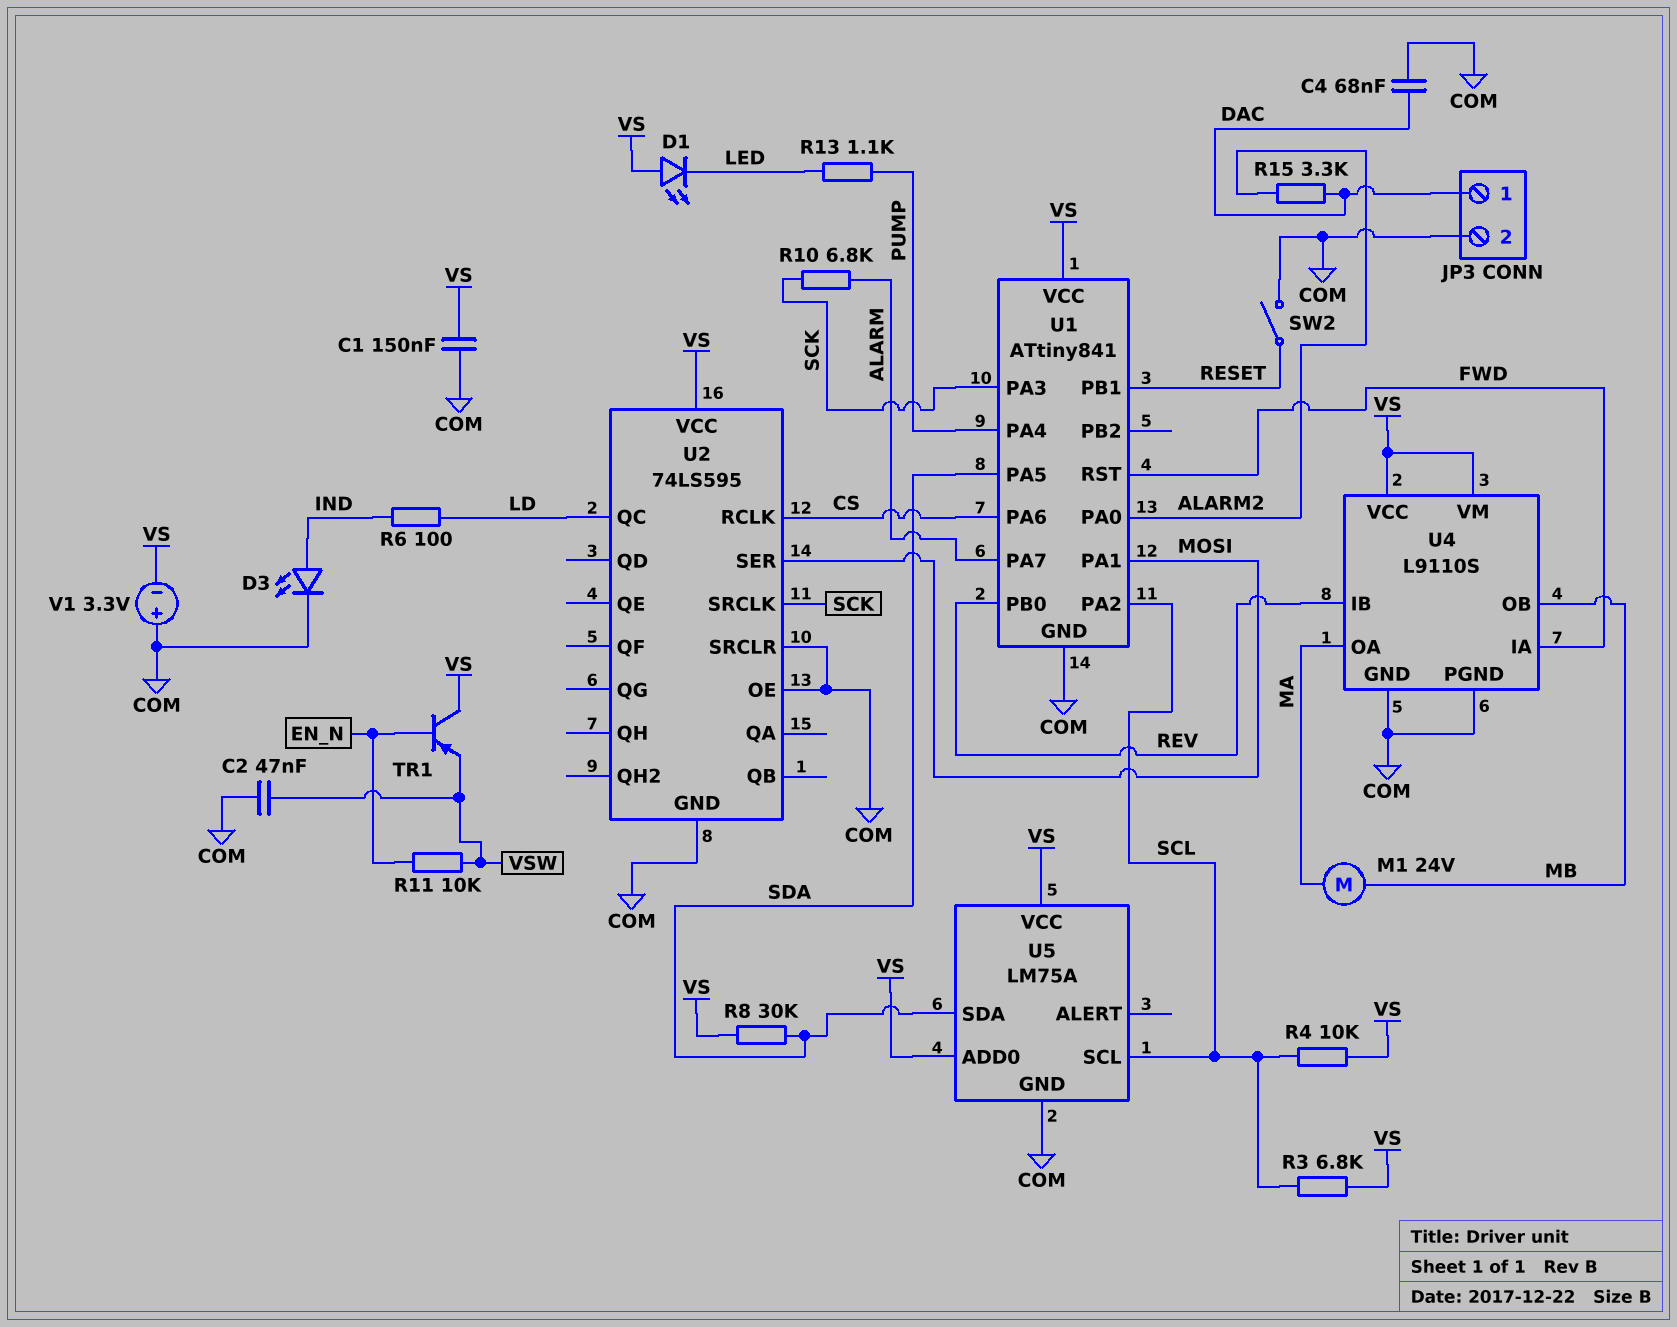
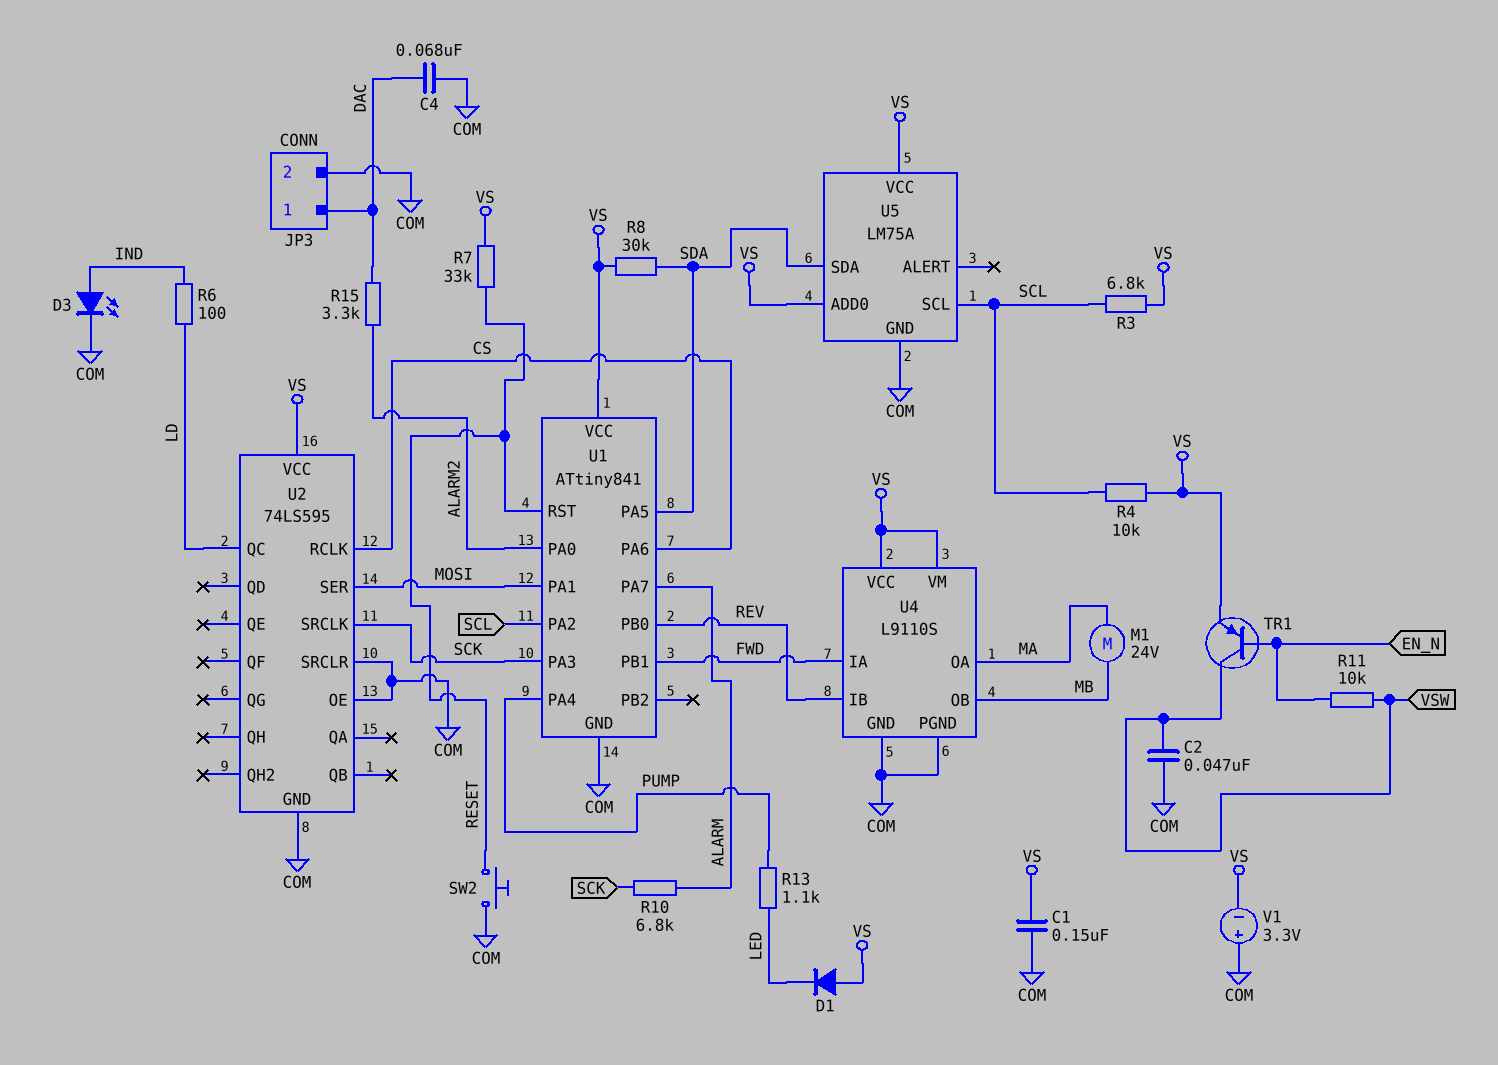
D1: LED (A VS, K LED) -> diode (A VS, K LED)
R7: none -> 33k (RESET, VS)
SW2: switch (COM, RESET) -> button (COM, RESET)
TR1: PNP (B EN_N, C VS, E VSW) -> PNP (B EN_N, C VSW, E VS)
U1 pin PB1: RESET -> FWD
U1 pin RST: FWD -> RESET

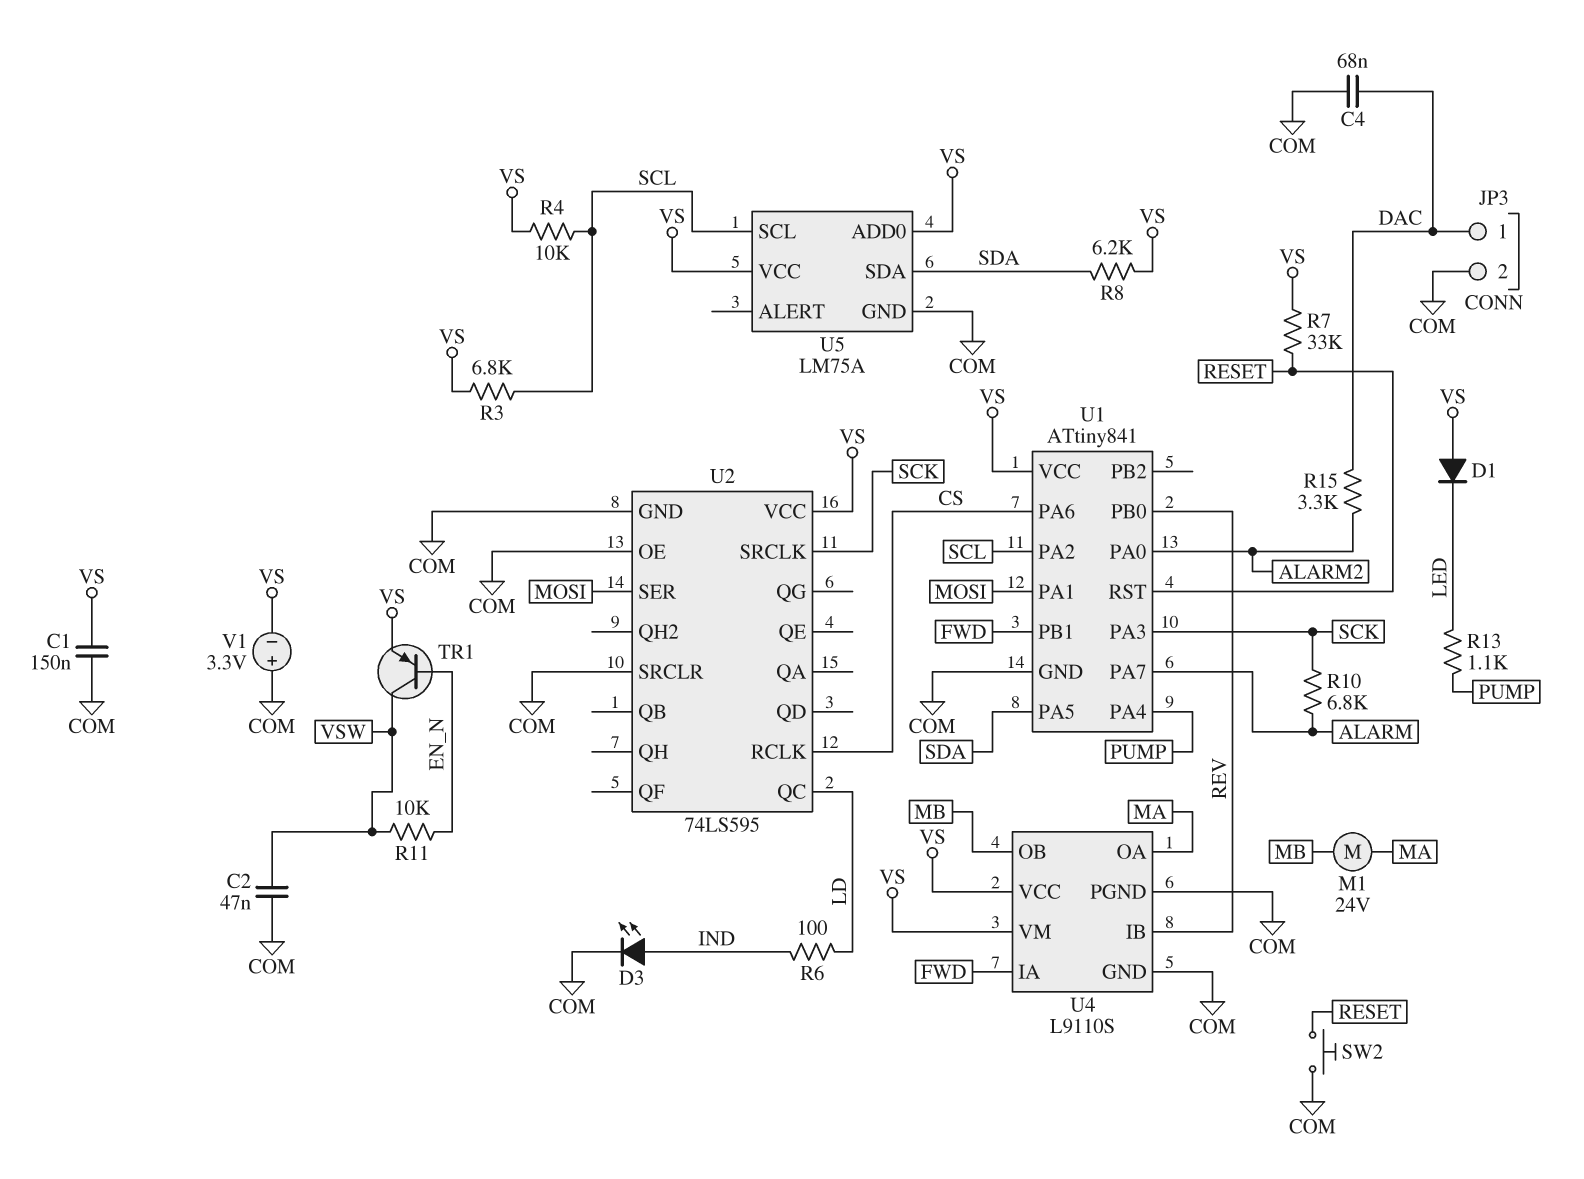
R8: 30k (SDA, VS) -> 6.2k (SDA, VS)

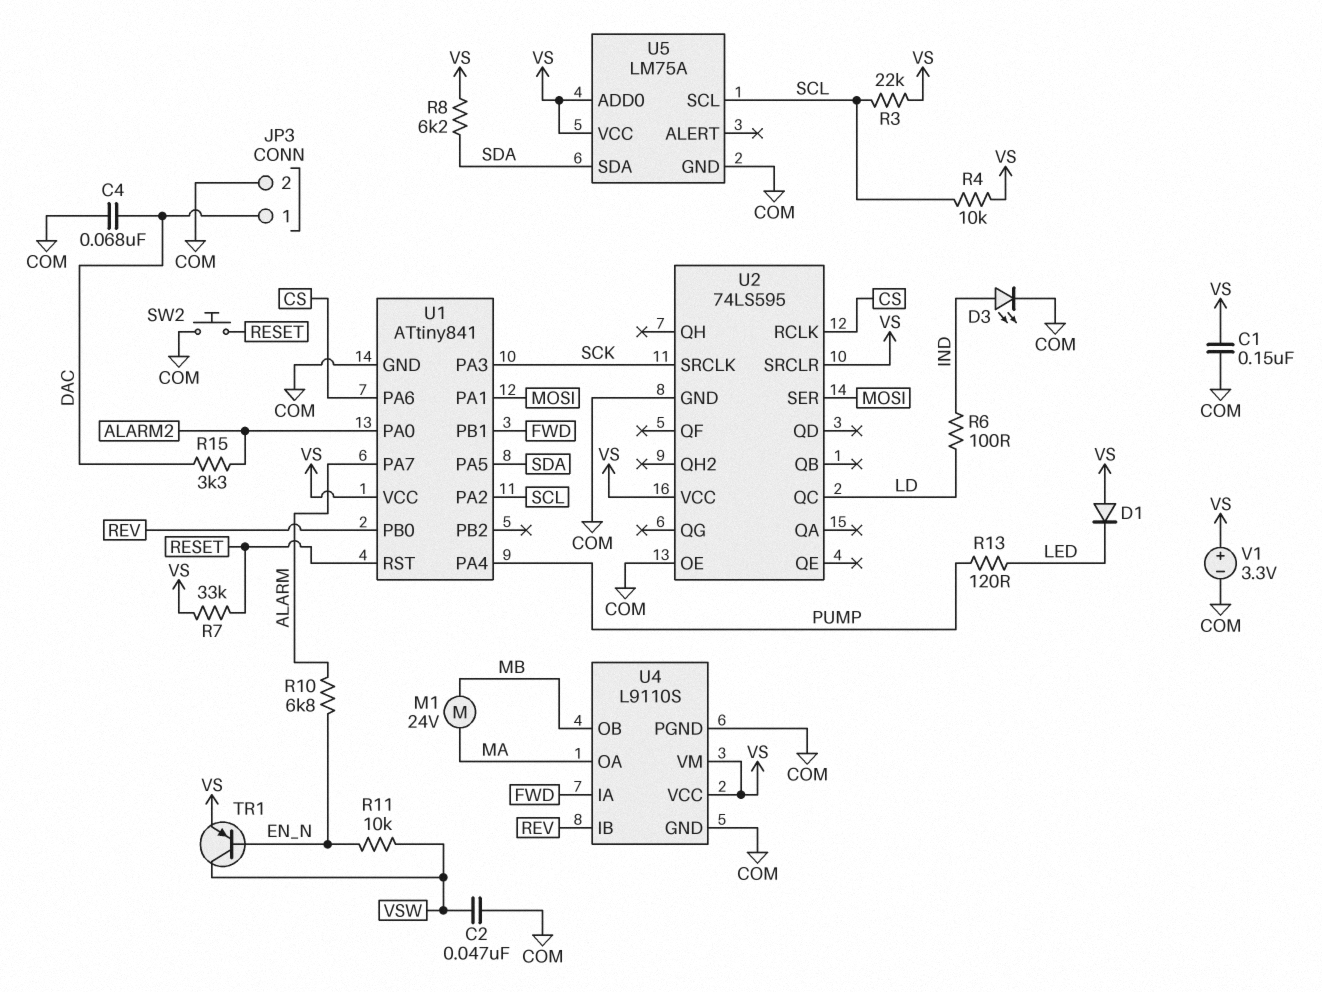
R3: 6.8k (SCL, VS) -> 22k (SCL, VS)
R10: 6.8k (ALARM, SCK) -> 6.8k (ALARM, EN_N)
R13: 1.1k (LED, PUMP) -> 120 (LED, PUMP)
U2 pin SRCLR: COM -> VS
V1: 3.3V (plus COM, minus VS) -> 3.3V (plus VS, minus COM)

